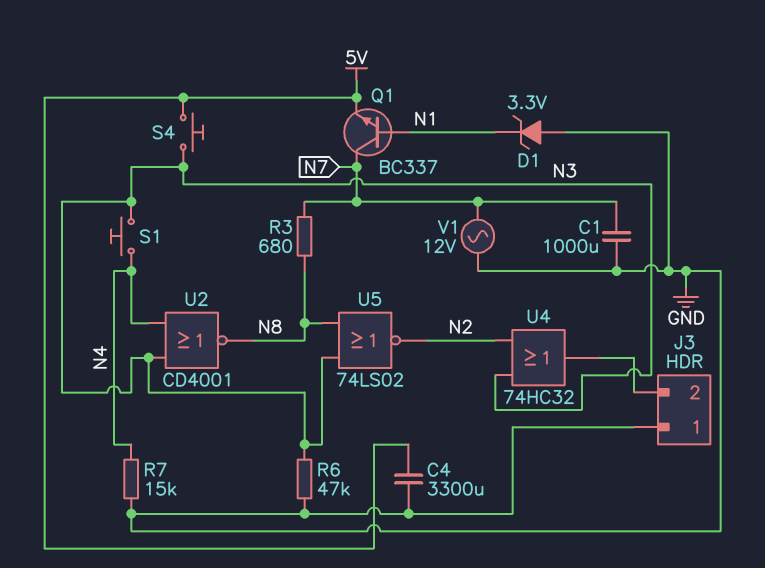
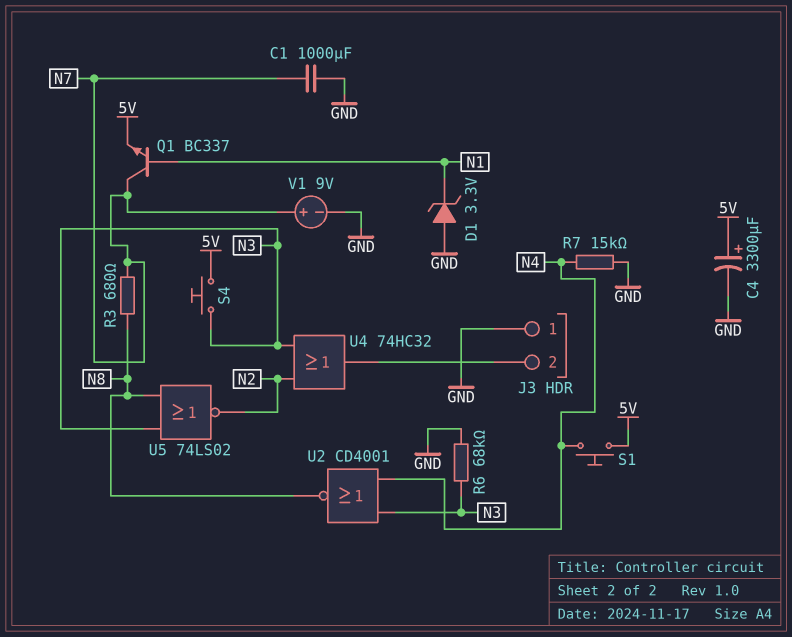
C4: 3300uF (5V, GND) -> 3300uF (plus 5V, minus GND)
R6: 47k (GND, N3) -> 68k (GND, N3)
S1: button (N3, N4) -> button (5V, N4)
V1: AC 12V (GND, N7) -> 9V (plus N7, minus GND)

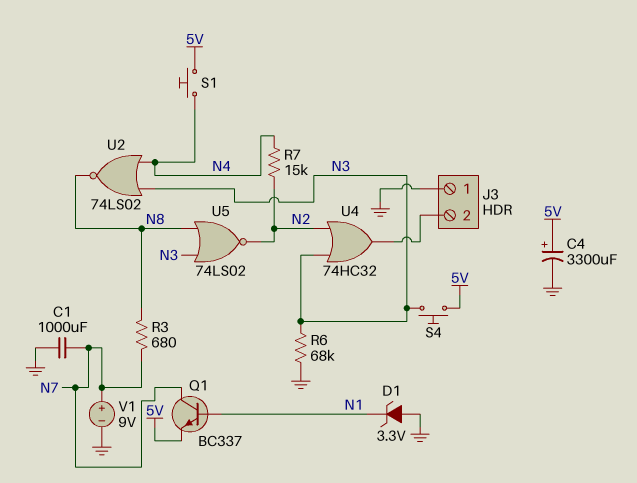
R7: 15k (GND, N4) -> 15k (N2, N4)
U2: NOR CD4001 (in N3, in N4, out N8) -> NOR 74LS02 (in N3, in N4, out N8)

